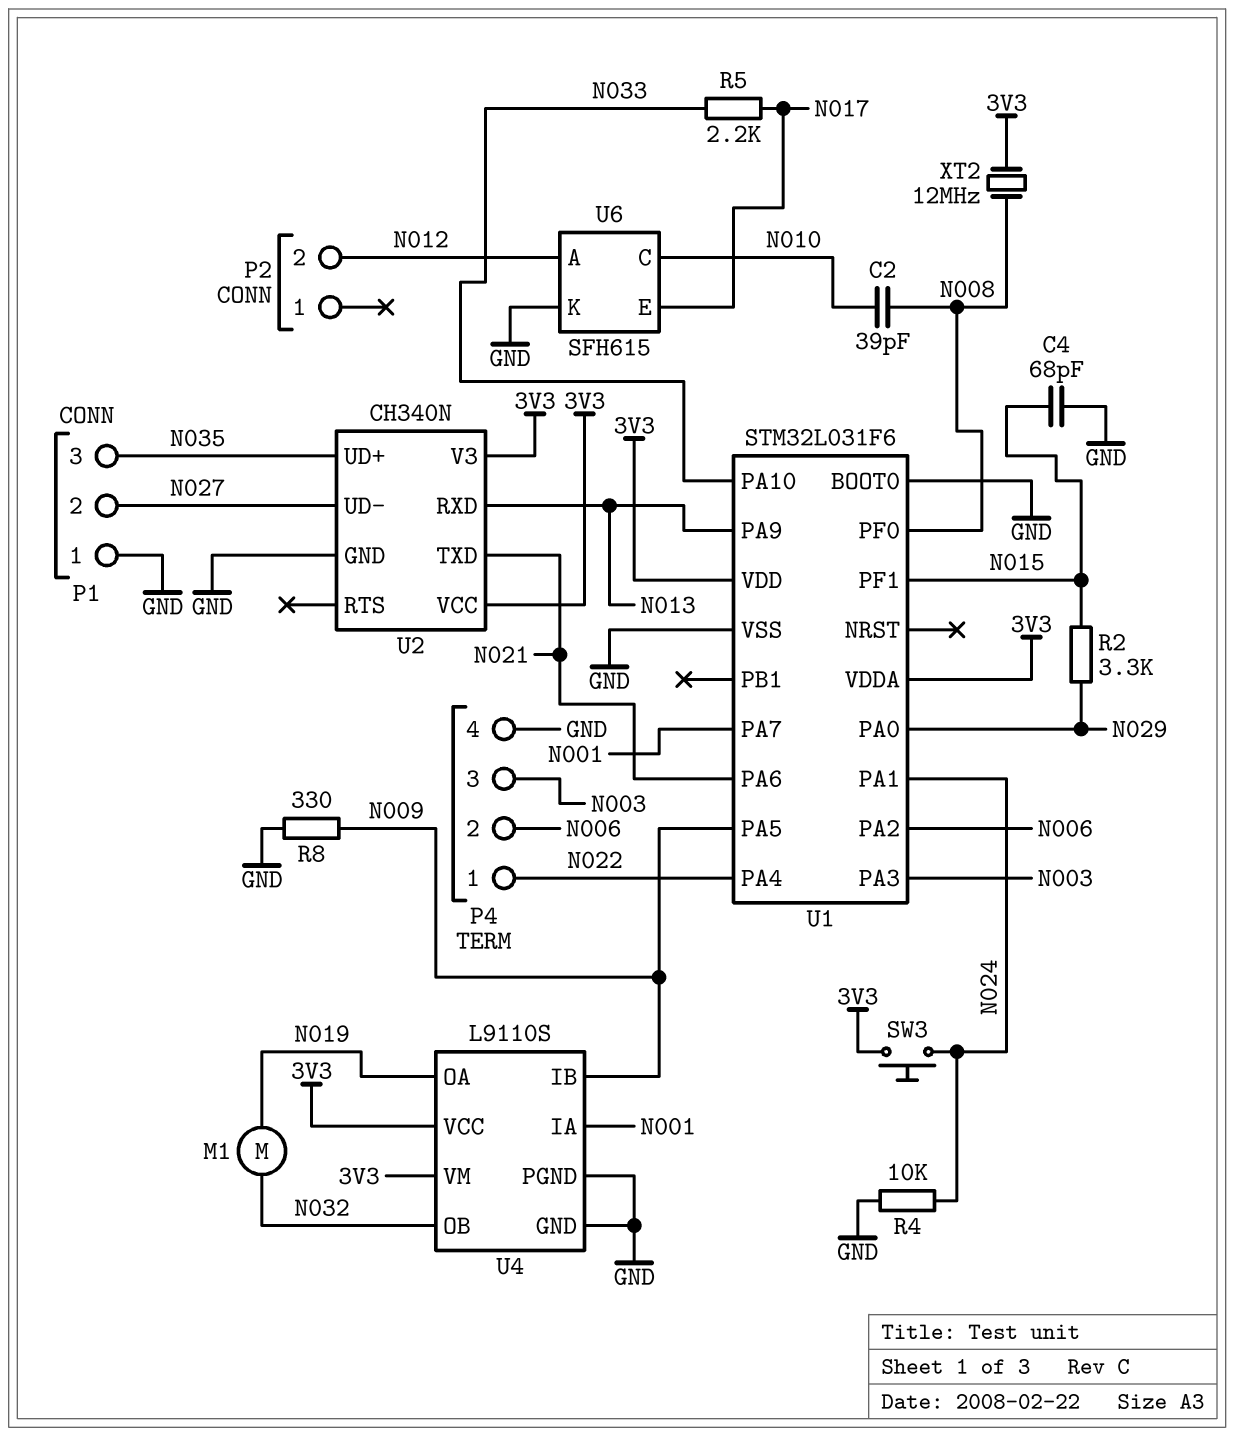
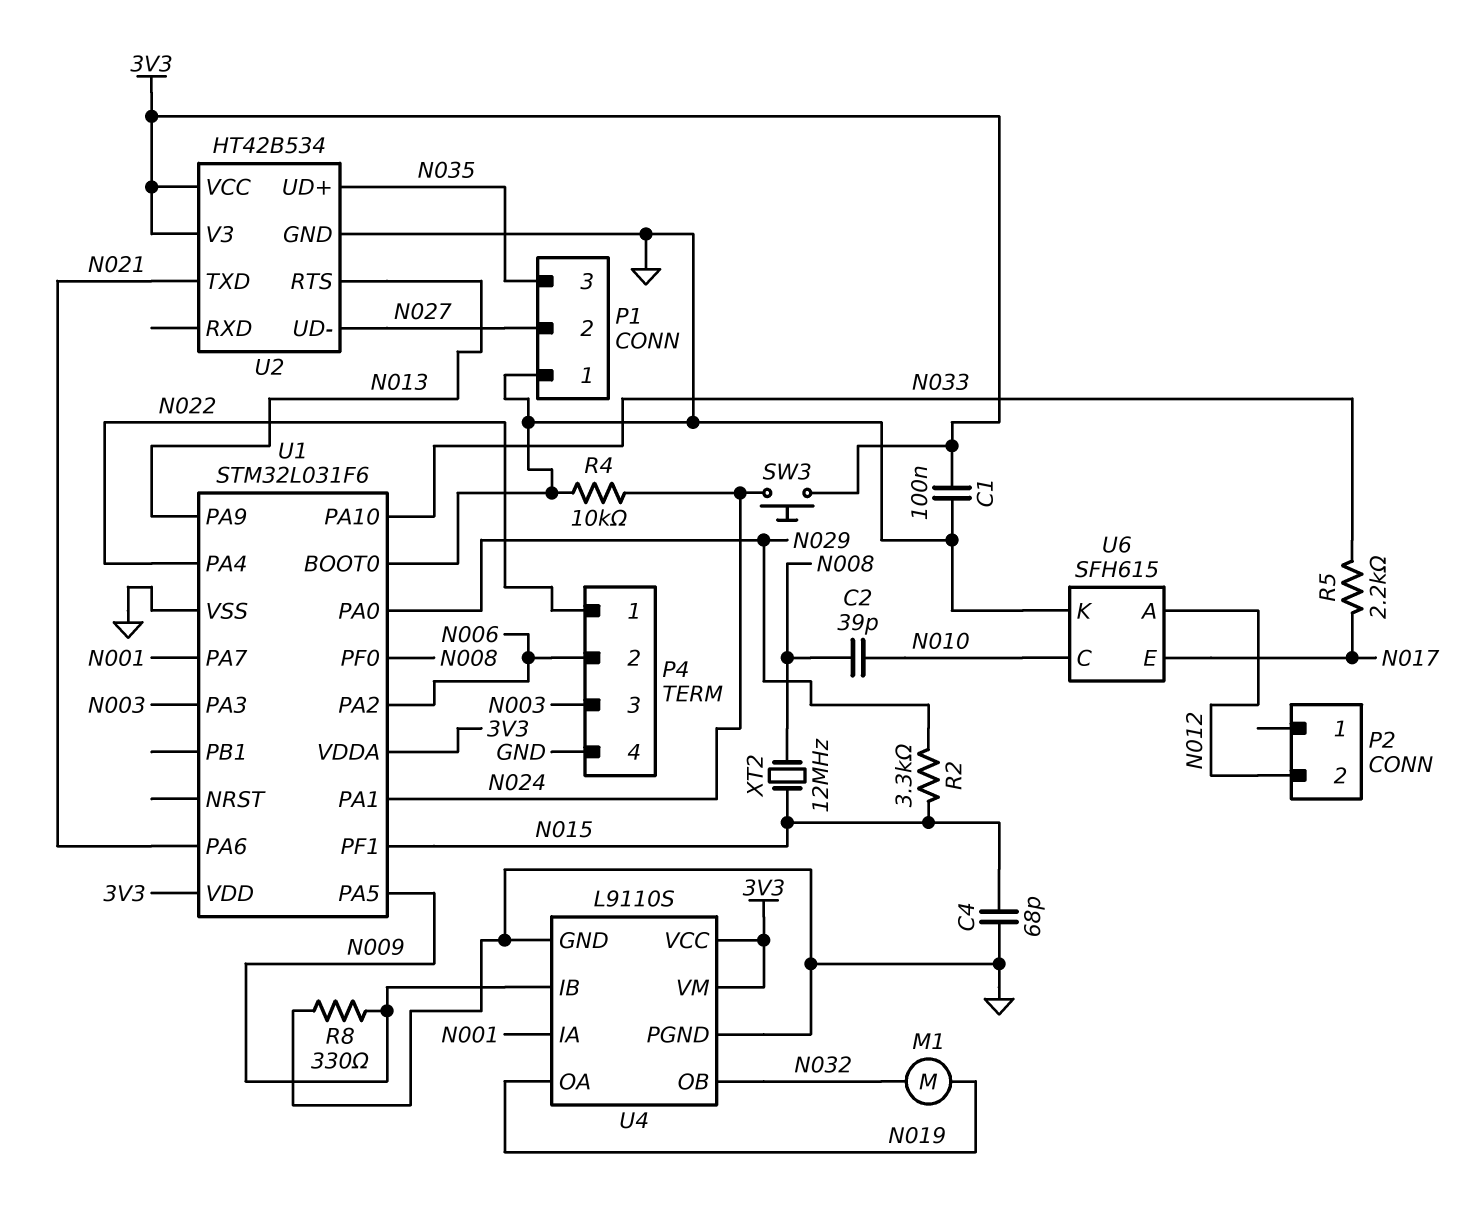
C1: none -> 100nF (3V3, GND)
U2: CH340N -> HT42B534
U2 pin RTS: none -> N013
U2 pin RXD: N013 -> none
XT2: 12MHz (3V3, N008) -> 12MHz (N008, N015)

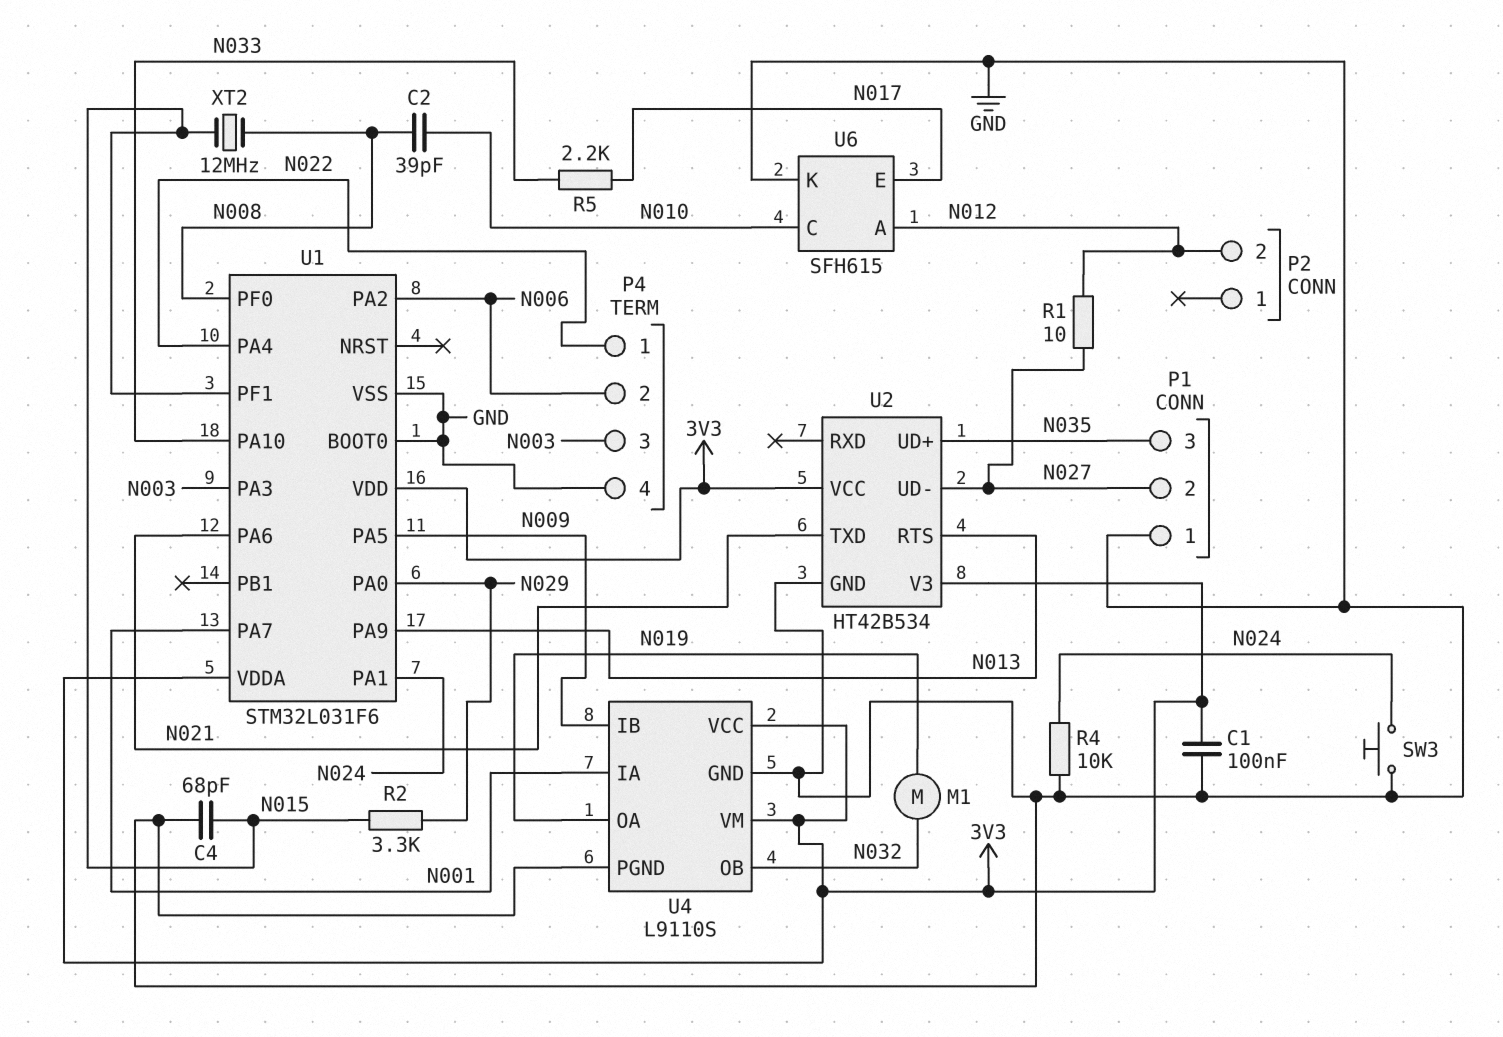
R1: none -> 10 (N012, N027)
R8: 330 (GND, N009) -> none
SW3: button (3V3, N024) -> button (GND, N024)

